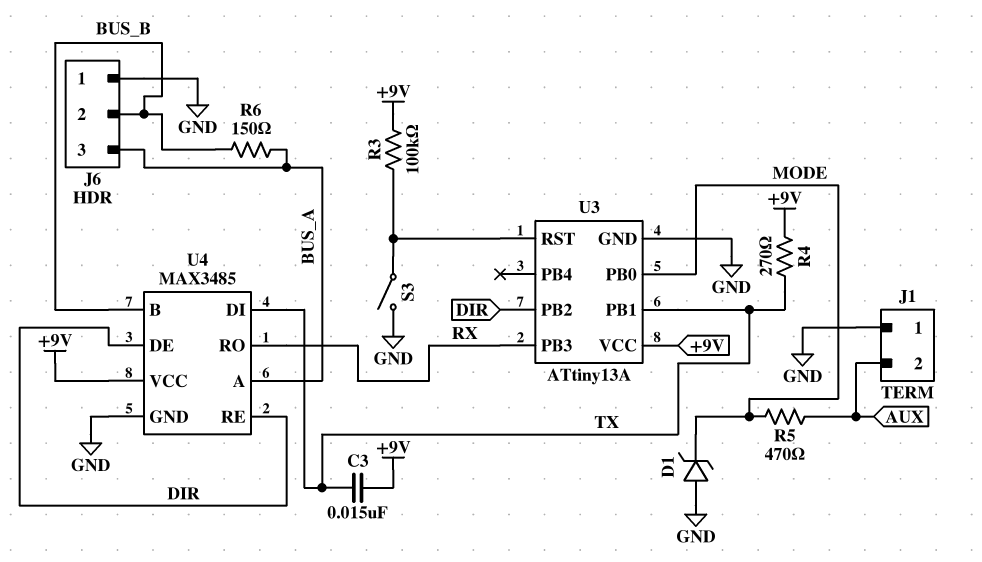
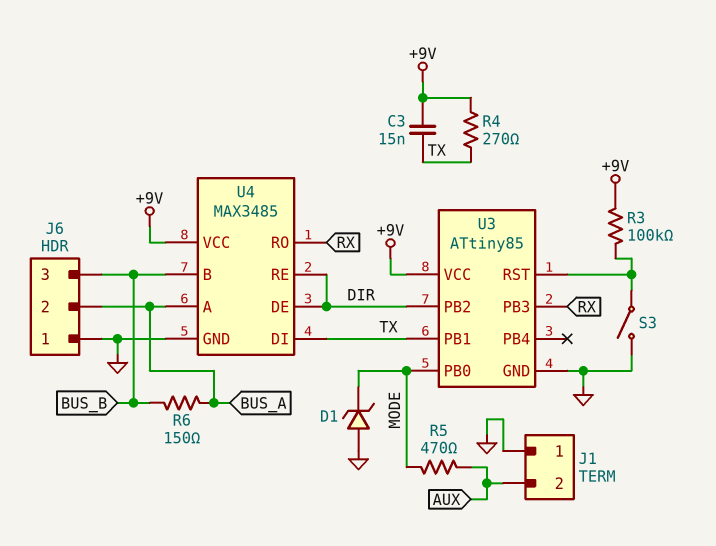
J6 pin 2: BUS_B -> BUS_A
J6 pin 3: BUS_A -> BUS_B
U3: ATtiny13A -> ATtiny85

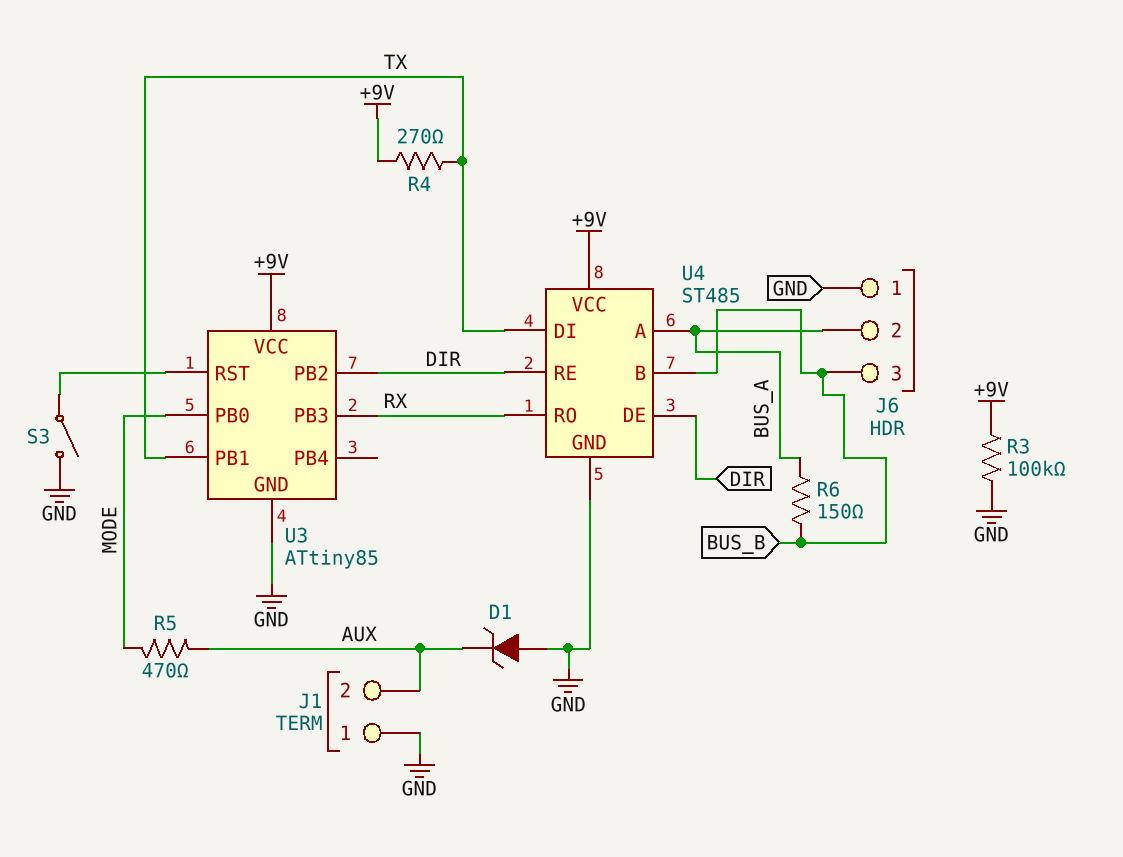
C3: 15nF (+9V, TX) -> none
D1: zener (A GND, K MODE) -> zener (A GND, K AUX)
R3: 100k (+9V, U3/RST) -> 100k (+9V, GND)
U4: MAX3485 -> ST485

